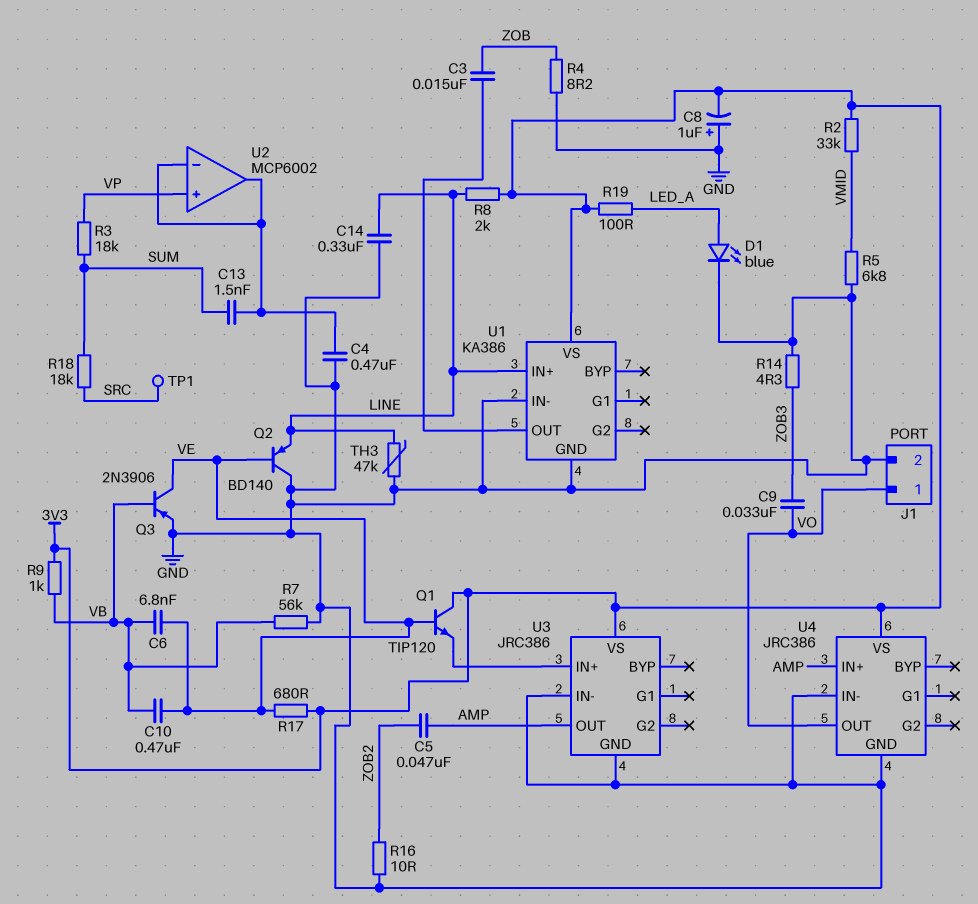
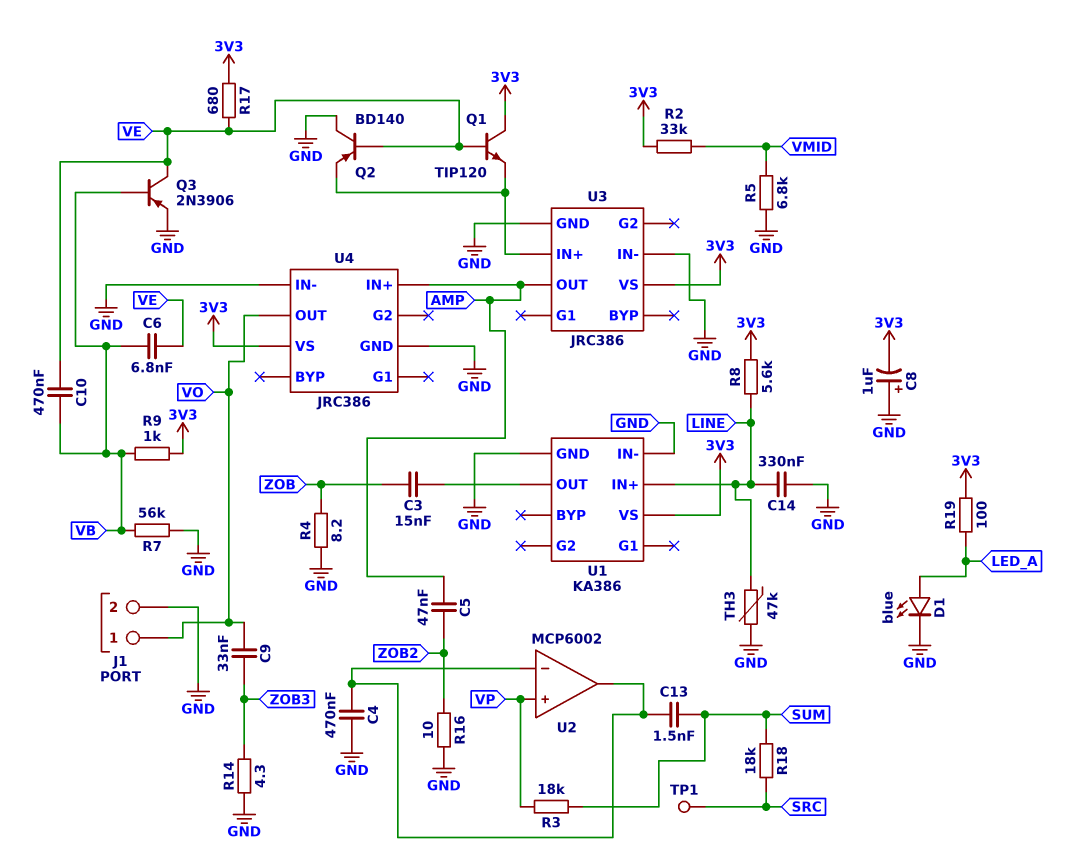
Q2: PNP BD140 (B VE, C GND, E LINE) -> PNP BD140 (B VE, C GND, E U3/IN+)
R8: 2k (3V3, LINE) -> 5.6k (3V3, LINE)

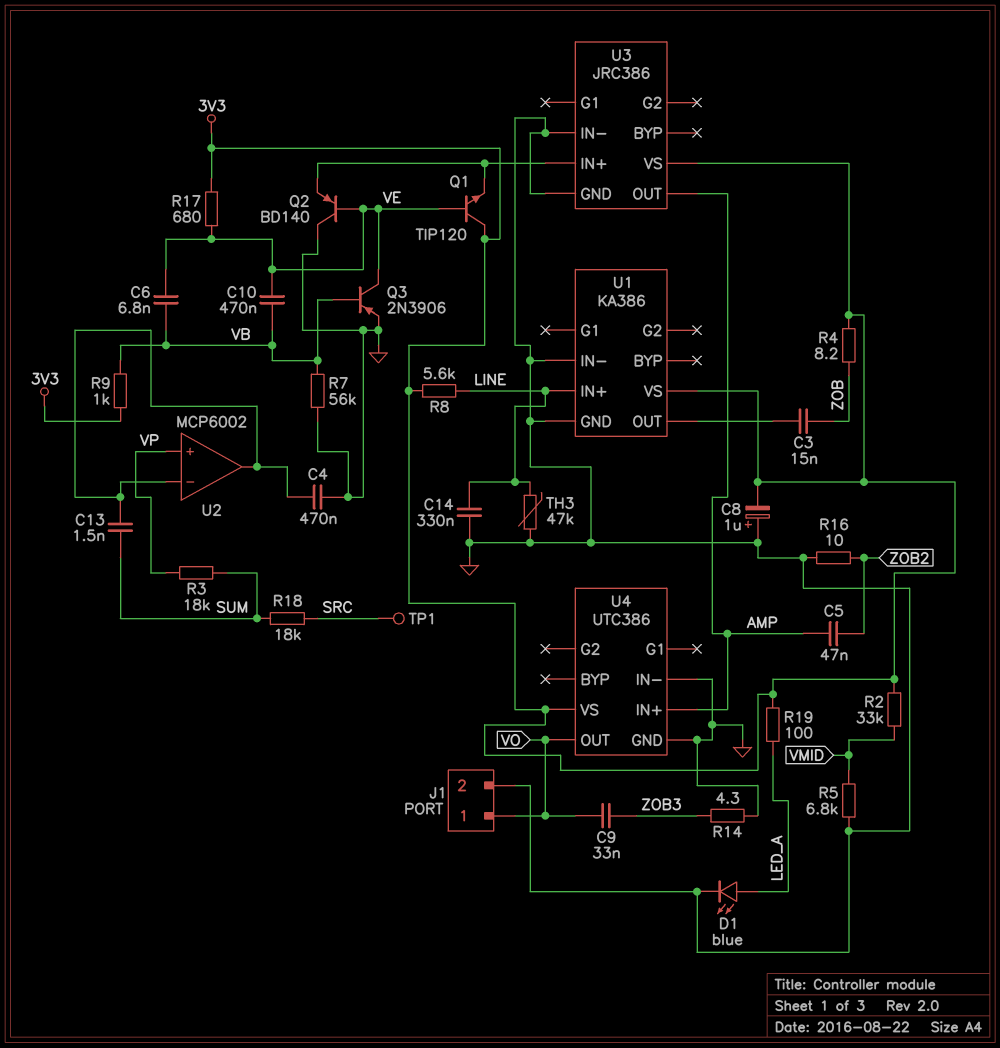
R4: 8.2 (GND, ZOB) -> 8.2 (3V3, ZOB)
U4: JRC386 -> UTC386

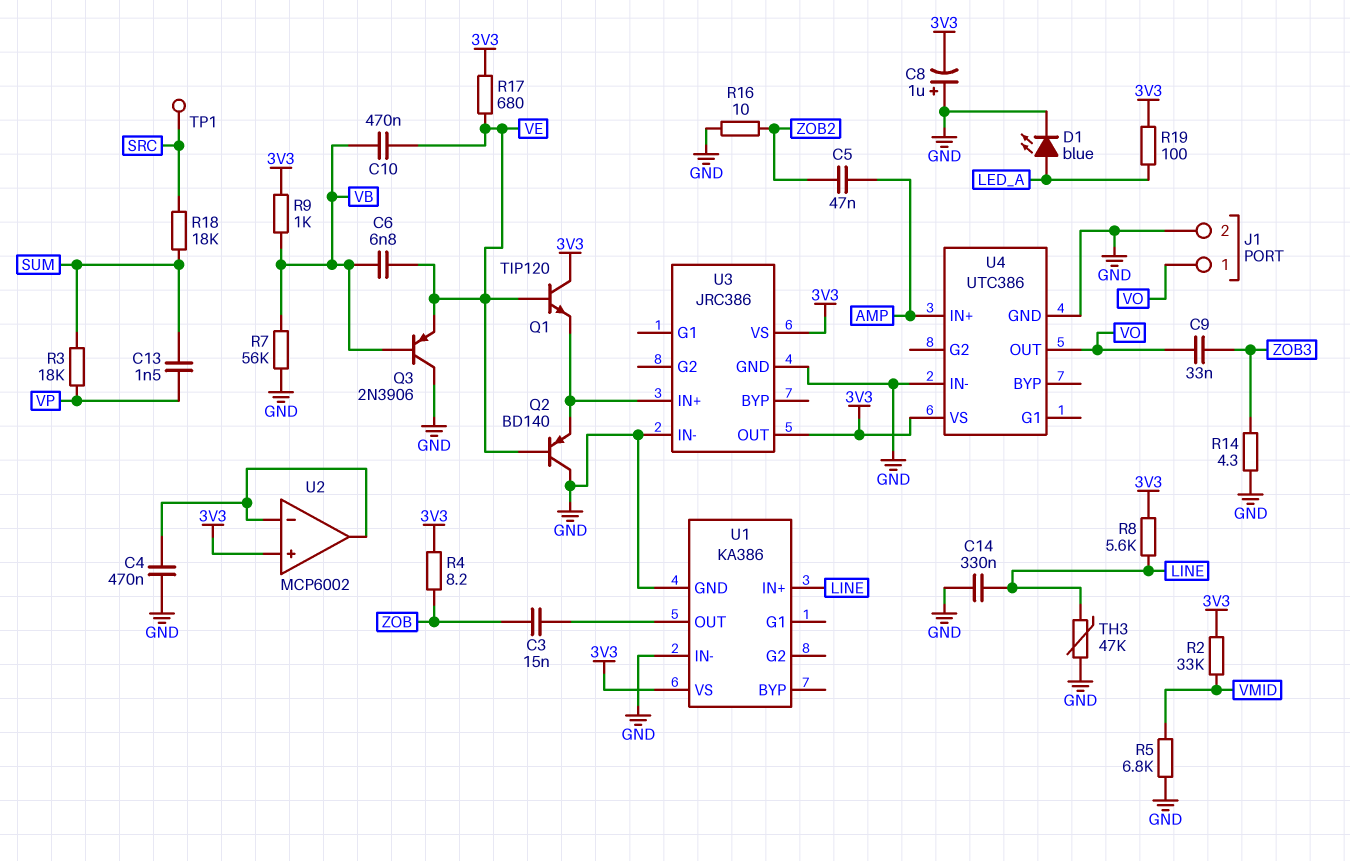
C13: 1.5nF (SUM, U2/in-) -> 1.5nF (SUM, VP)
Q3: PNP 2N3906 (B VB, C VE, E GND) -> PNP 2N3906 (B VB, C GND, E VE)
U2 pin in+: VP -> 3V3
U3 pin OUT: AMP -> 3V3

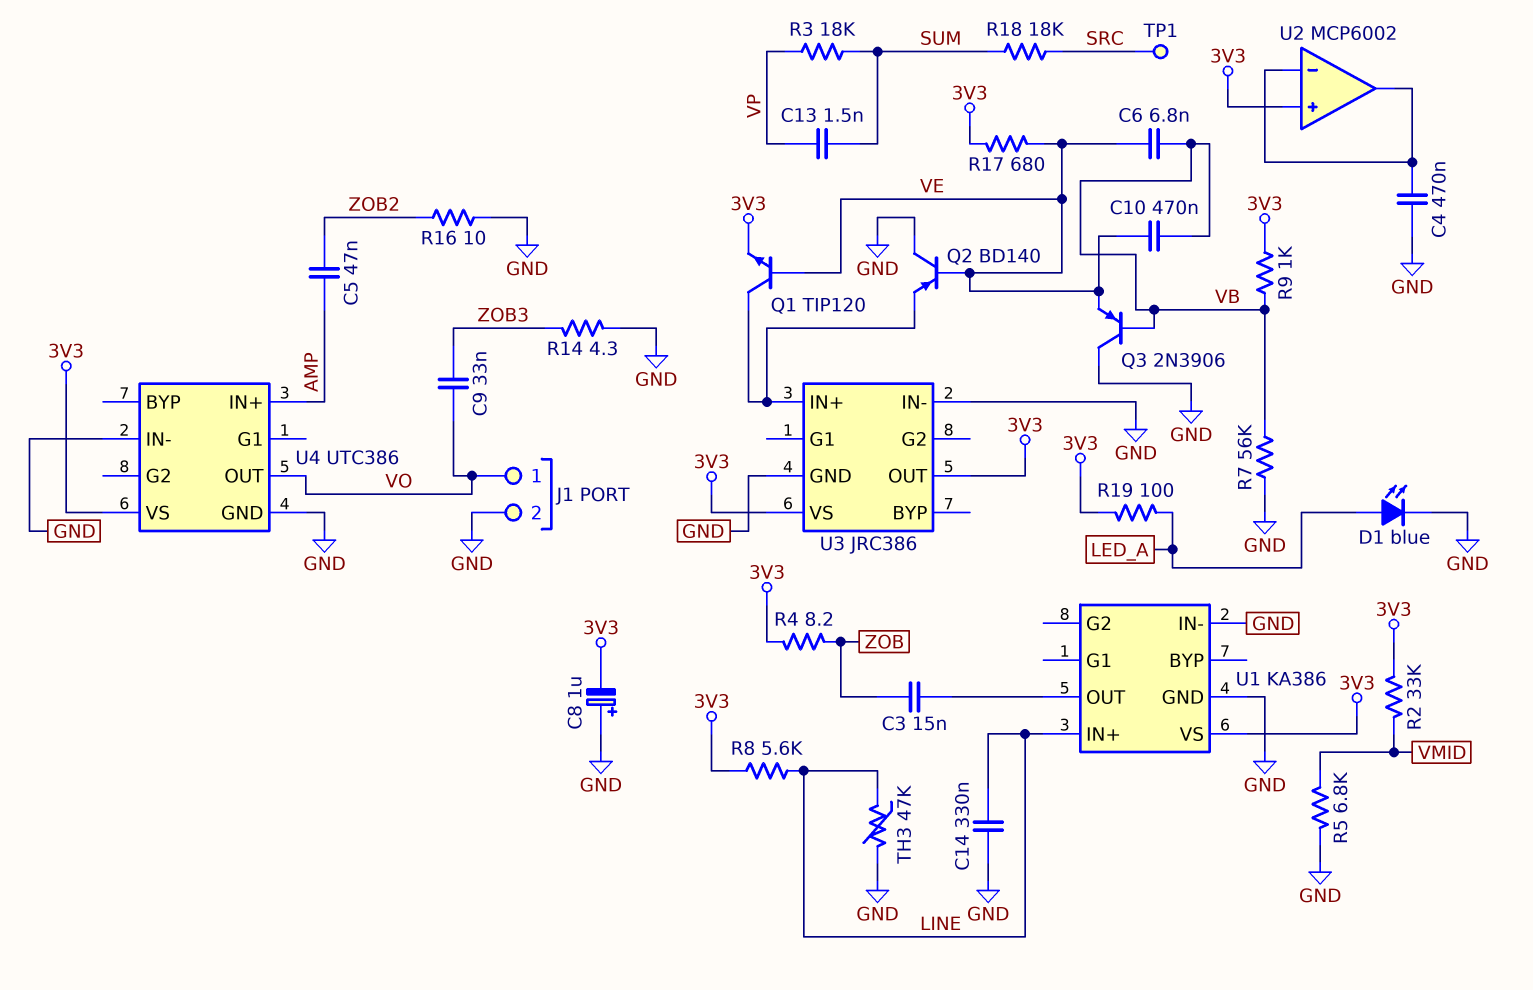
Q1: NPN TIP120 (B VE, C 3V3, E U3/IN+) -> NPN TIP120 (B VE, C U3/IN+, E 3V3)

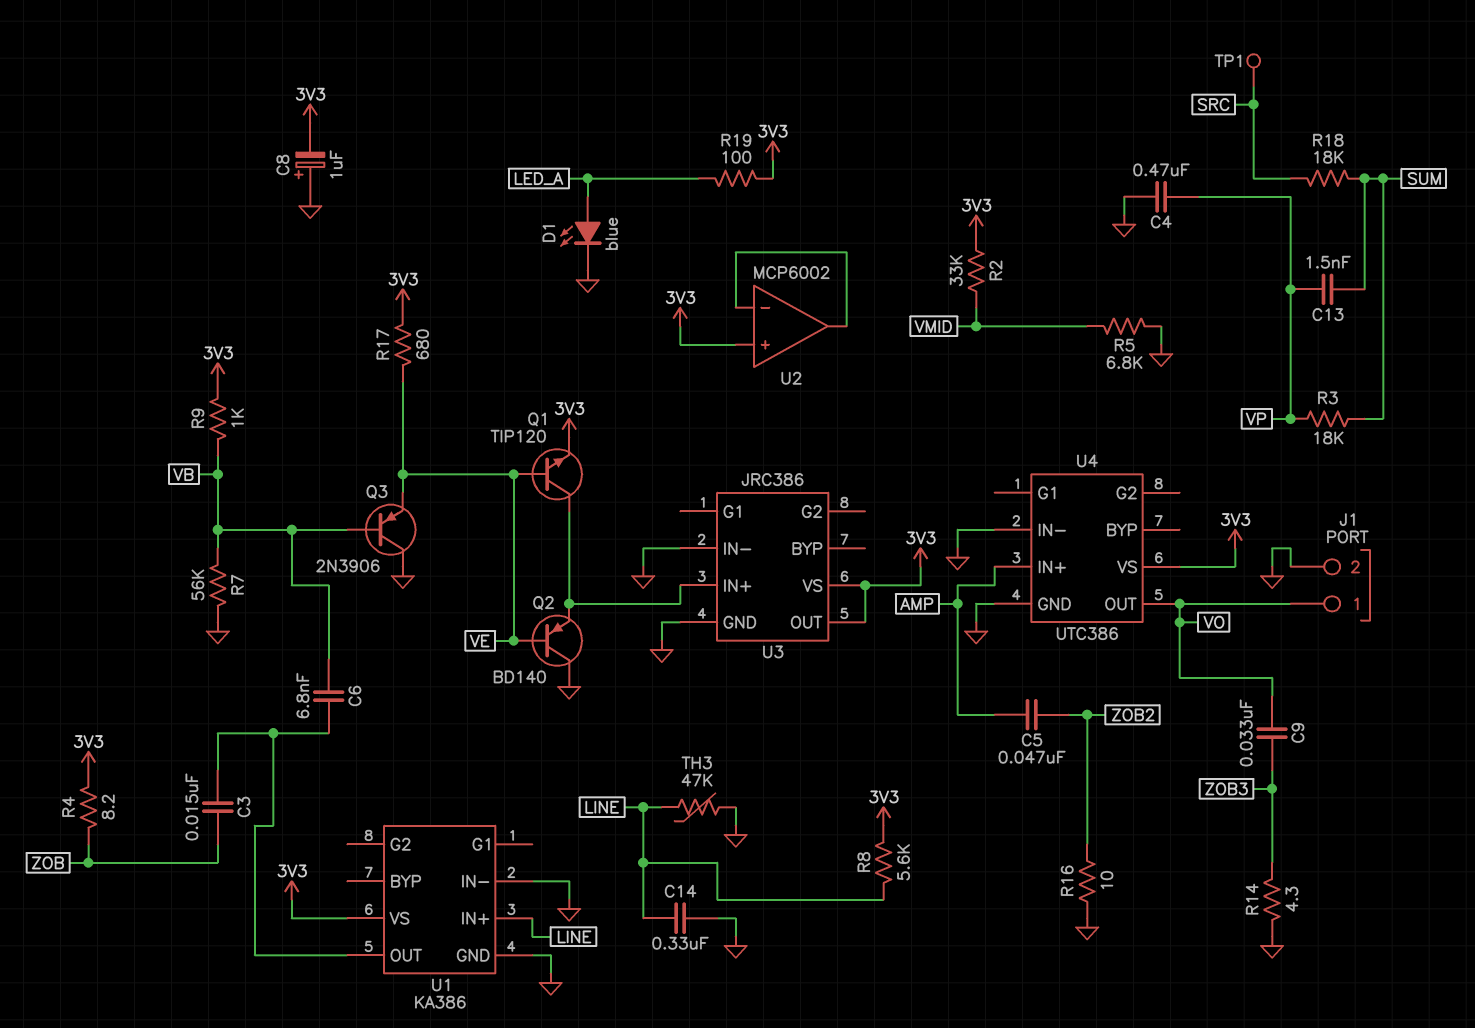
C4: 470nF (GND, U2/in-) -> 470nF (GND, VP)
C6: 6.8nF (VB, VE) -> 6.8nF (U1/OUT, VB)
C10: 470nF (VB, VE) -> none

